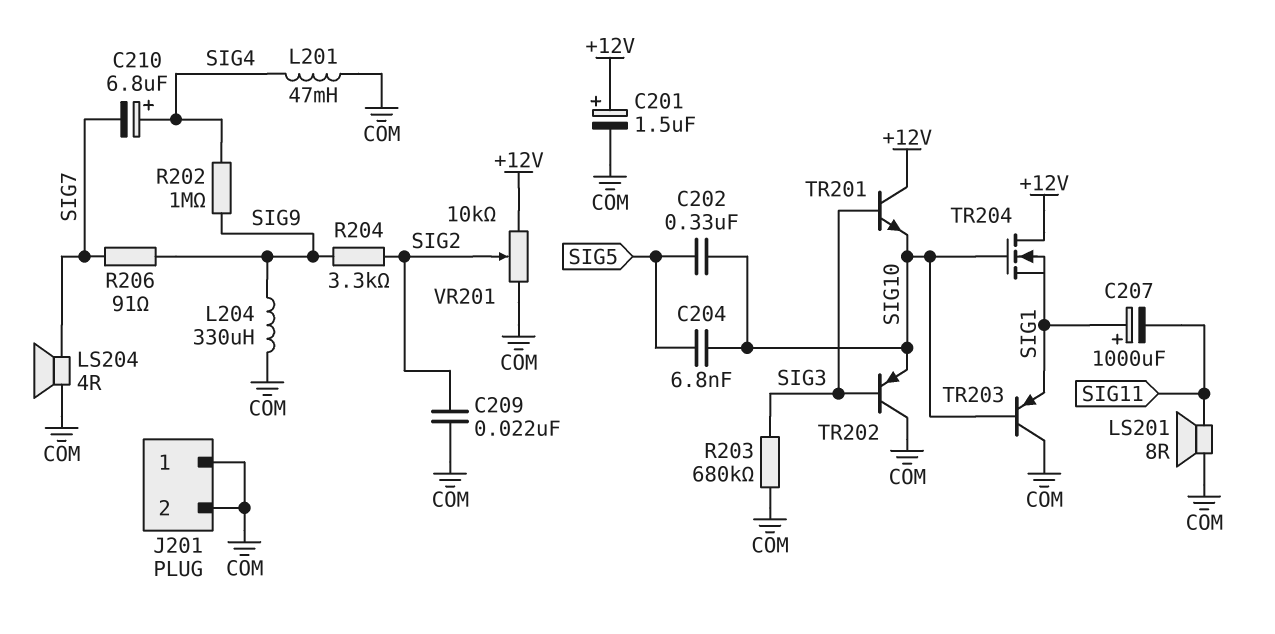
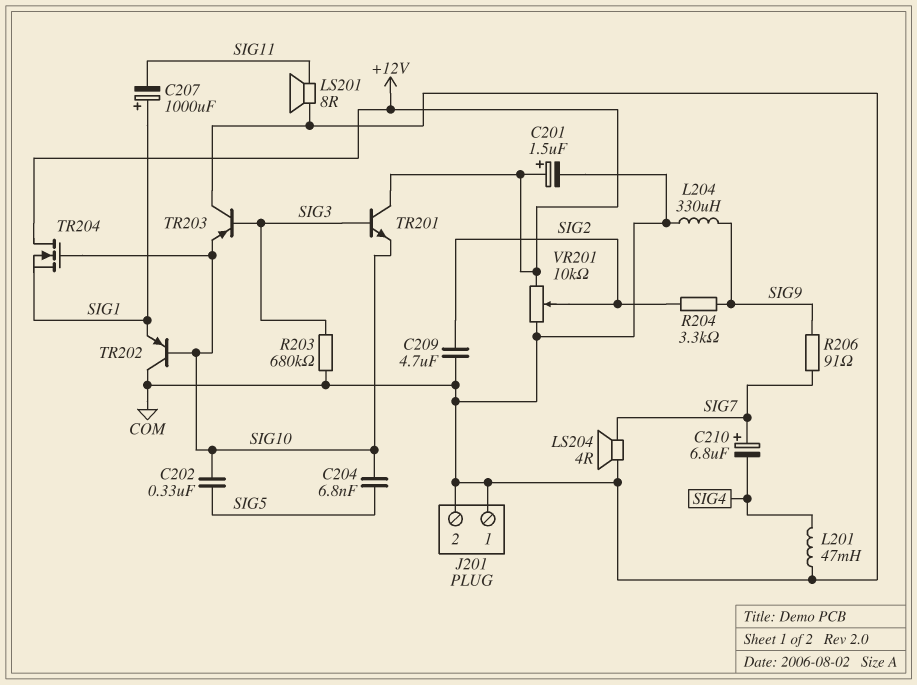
C209: 22nF (COM, SIG2) -> 4.7uF (COM, SIG2)
C210: 6.8uF (plus SIG4, minus SIG7) -> 6.8uF (plus SIG7, minus SIG4)
R202: 1M (SIG4, SIG9) -> none
TR202: PNP (B SIG3, C COM, E SIG10) -> PNP (B SIG10, C COM, E SIG1)
TR203: PNP (B SIG10, C COM, E SIG1) -> PNP (B SIG3, C COM, E SIG10)

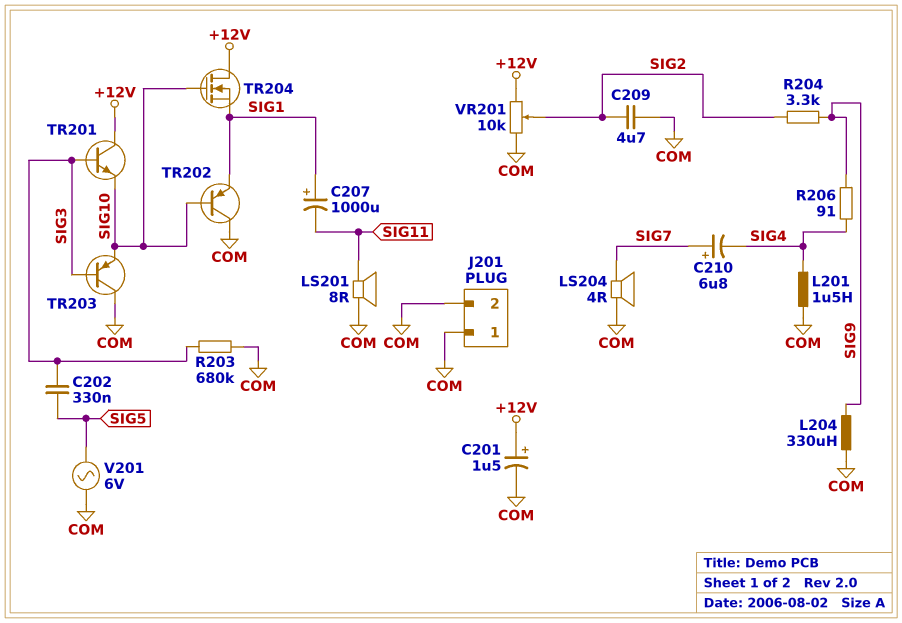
C202: 330nF (SIG5, SIG10) -> 330nF (SIG3, SIG5)
C204: 6.8nF (SIG5, SIG10) -> none
L201: 47mH (COM, SIG4) -> 1.5uH (COM, SIG4)
R206: 91 (SIG7, SIG9) -> 91 (SIG4, SIG9)
V201: none -> AC 6V (COM, SIG5)

